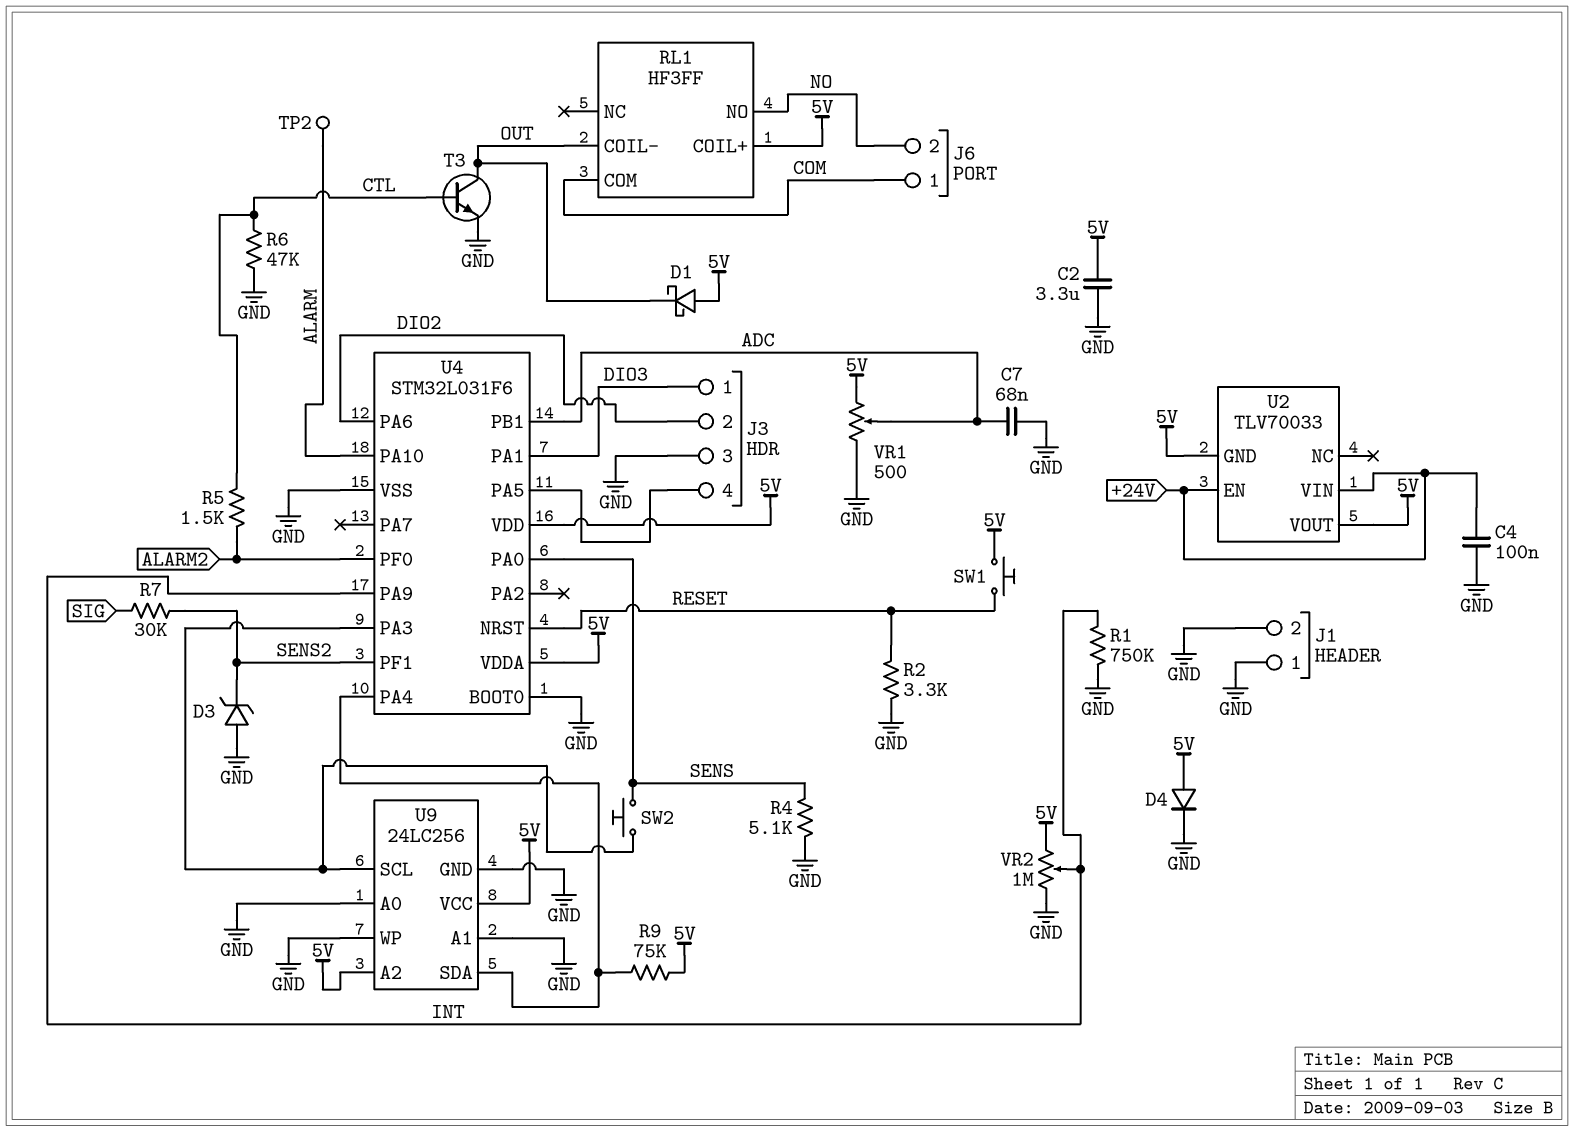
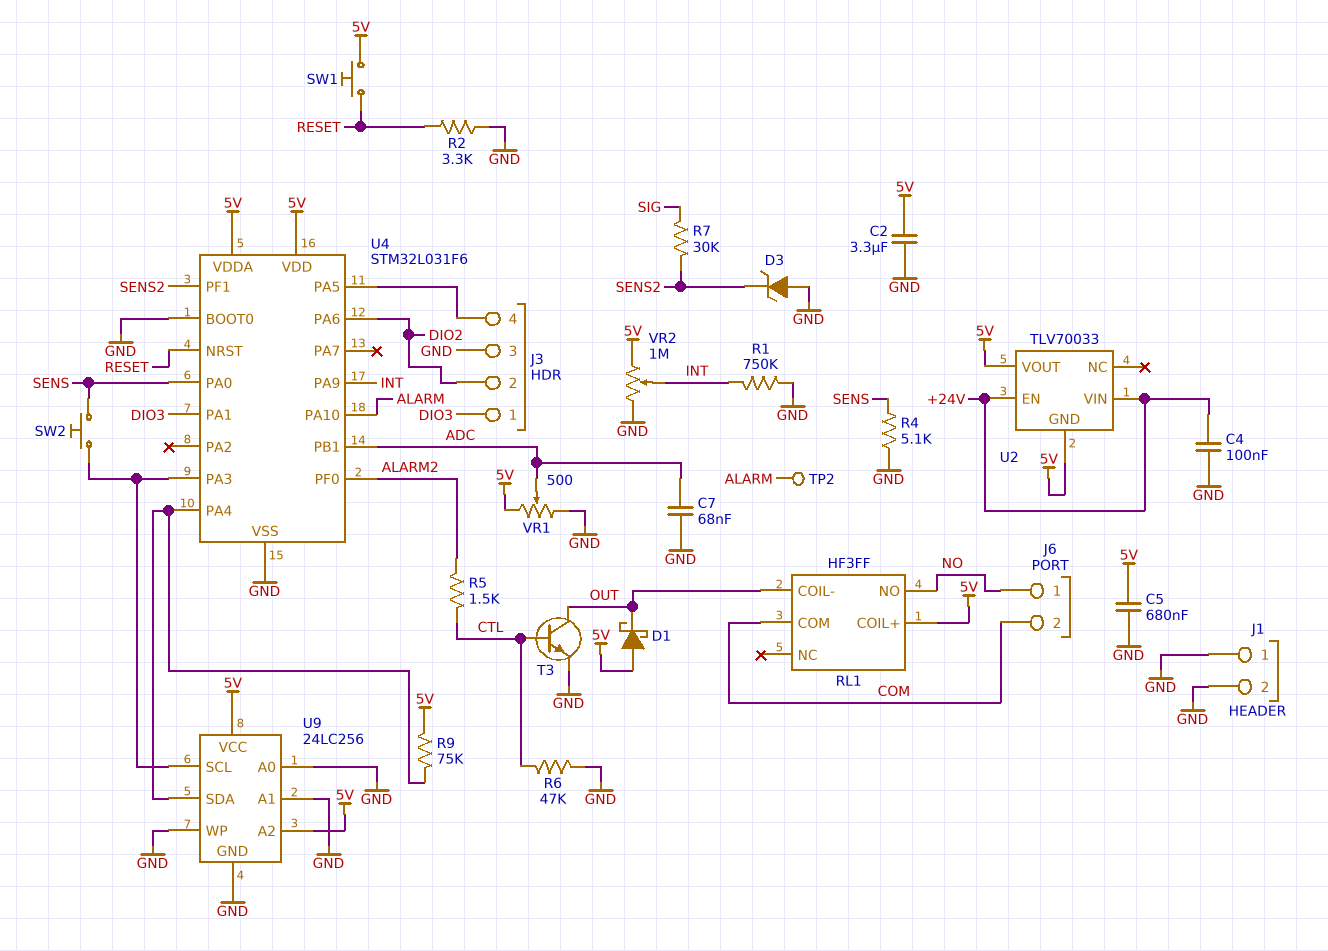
C5: none -> 680nF (5V, GND)
D4: diode (A 5V, K GND) -> none
J6 pin 1: COM -> NO
J6 pin 2: NO -> COM

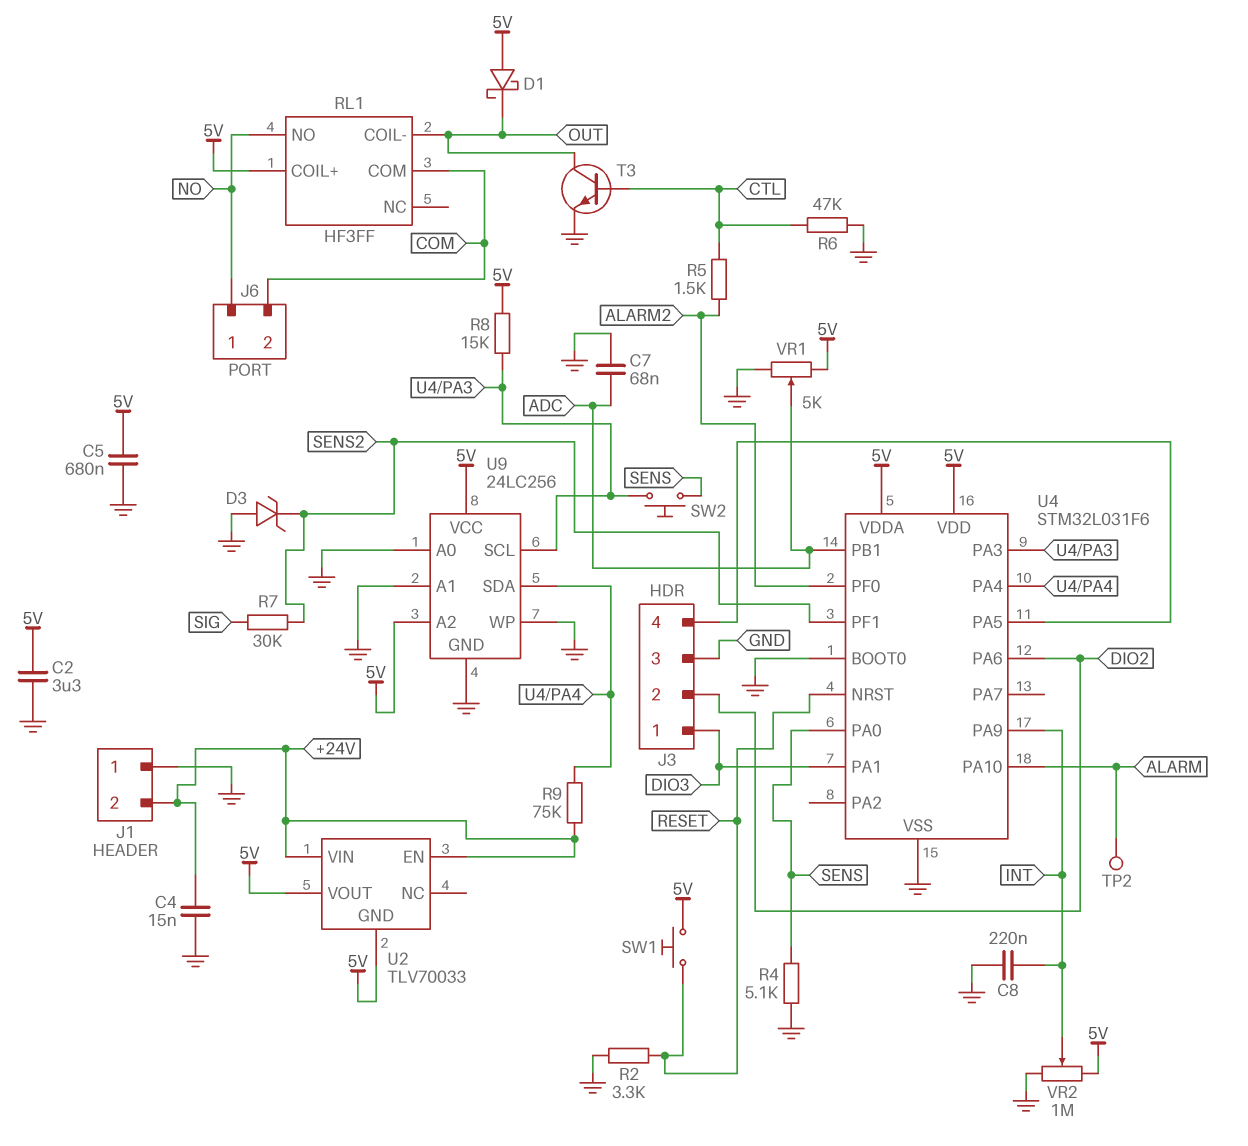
C4: 100nF (+24V, GND) -> 15nF (+24V, GND)
C8: none -> 220nF (GND, INT)
J1 pin 2: GND -> +24V
R1: 750k (GND, INT) -> none
R8: none -> 15k (5V, U4/PA3)
R9: 75k (5V, U4/PA4) -> 75k (+24V, U4/PA4)
VR1: 500 (5V, GND, wiper ADC) -> 5k (5V, GND, wiper ADC)

